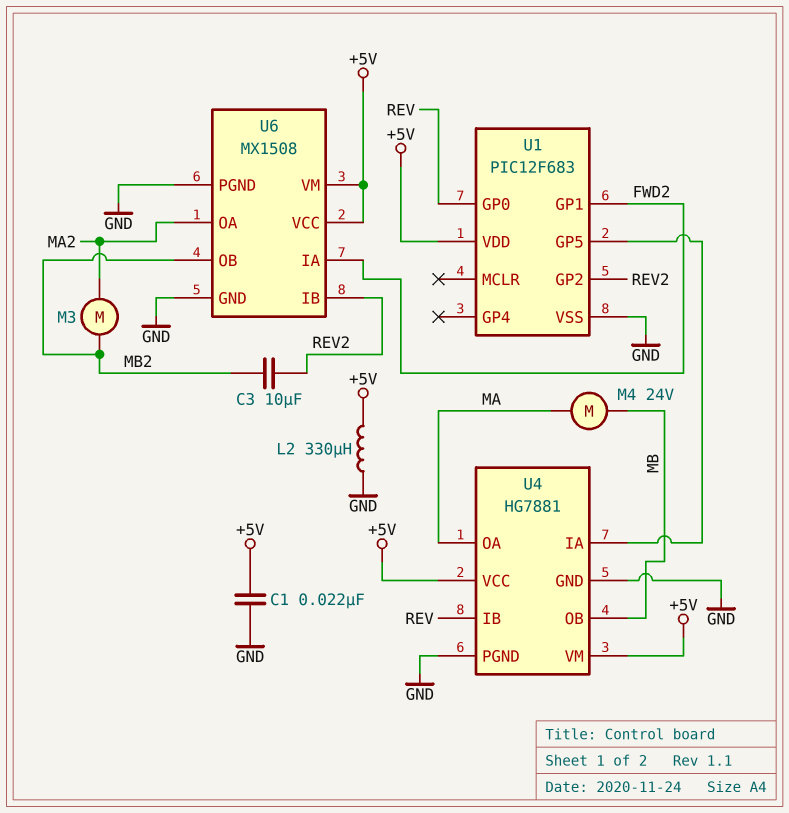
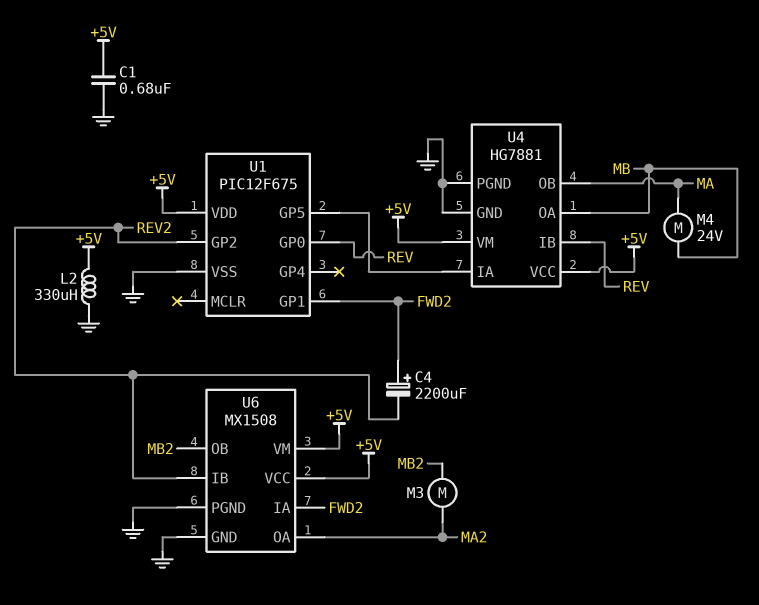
C1: 22nF (+5V, GND) -> 680nF (+5V, GND)
C3: 10uF (MB2, REV2) -> none
C4: none -> 2200uF (plus FWD2, minus REV2)
U1: PIC12F683 -> PIC12F675
U4 pin OA: MA -> MB
U4 pin OB: MB -> MA

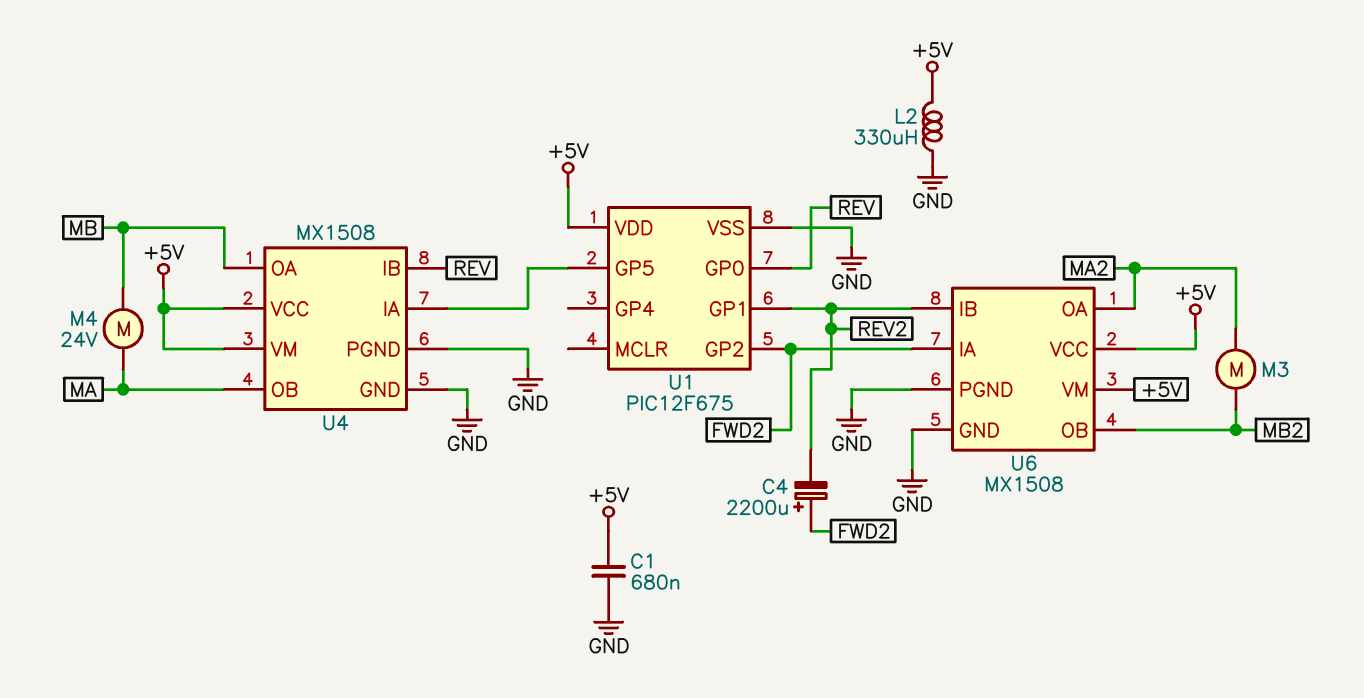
U1 pin GP1: FWD2 -> REV2
U1 pin GP2: REV2 -> FWD2
U4: HG7881 -> MX1508

